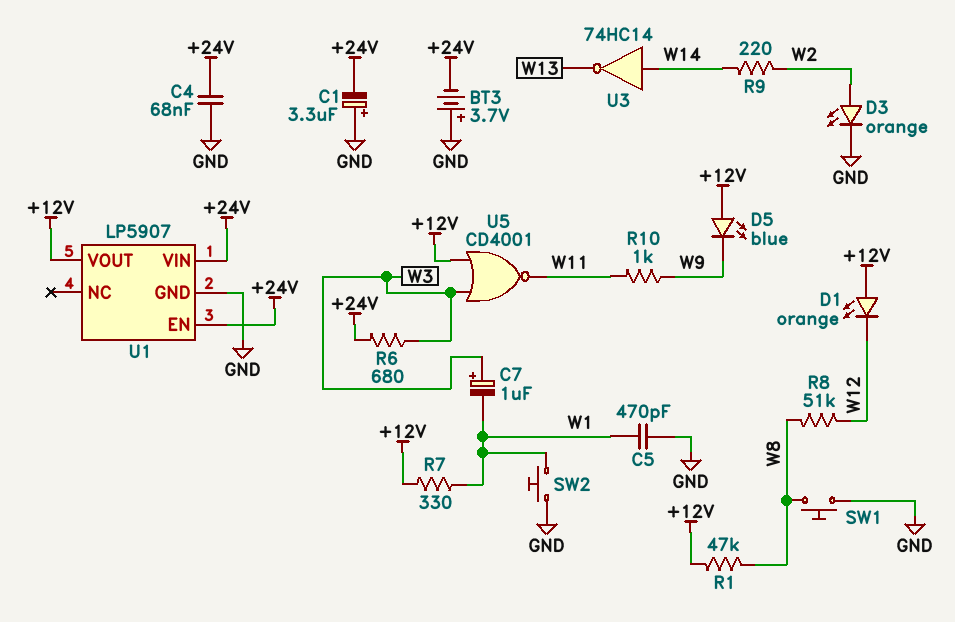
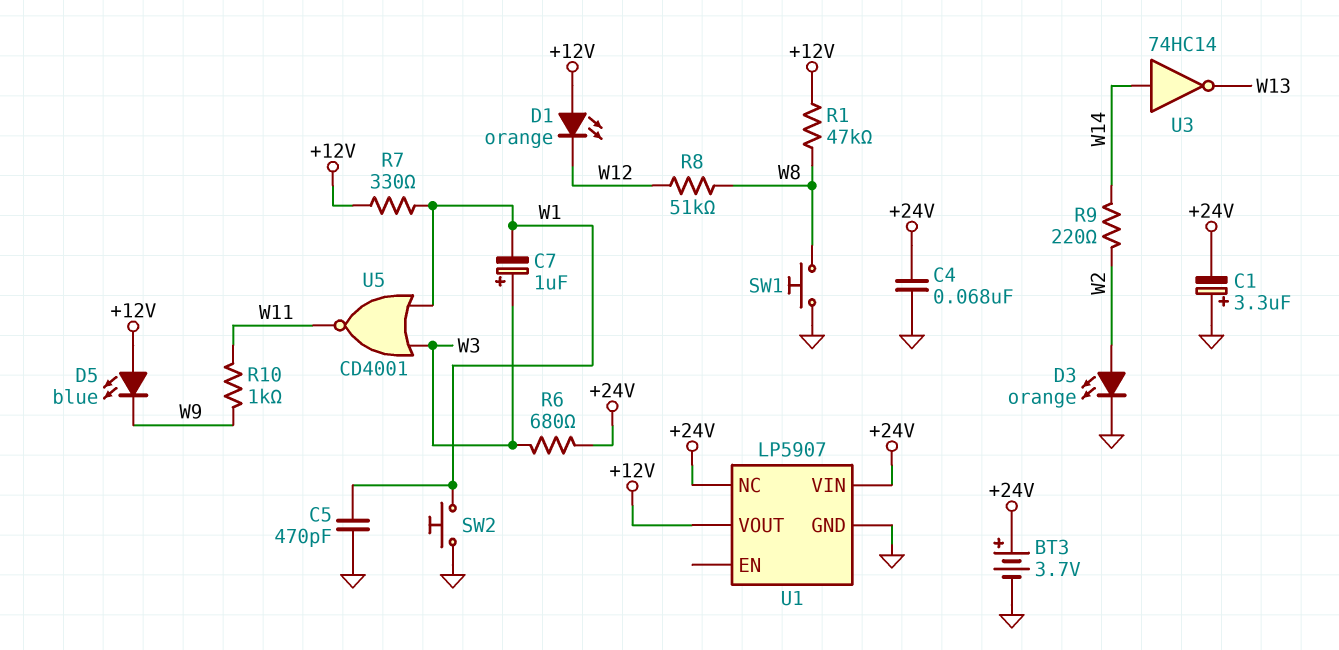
BT3: 3.7V (plus GND, minus +24V) -> 3.7V (plus +24V, minus GND)
U1 pin EN: +24V -> none
U1 pin NC: none -> +24V
U5: NOR CD4001 (in +12V, in W3, out W11) -> NOR CD4001 (in W1, in W3, out W11)

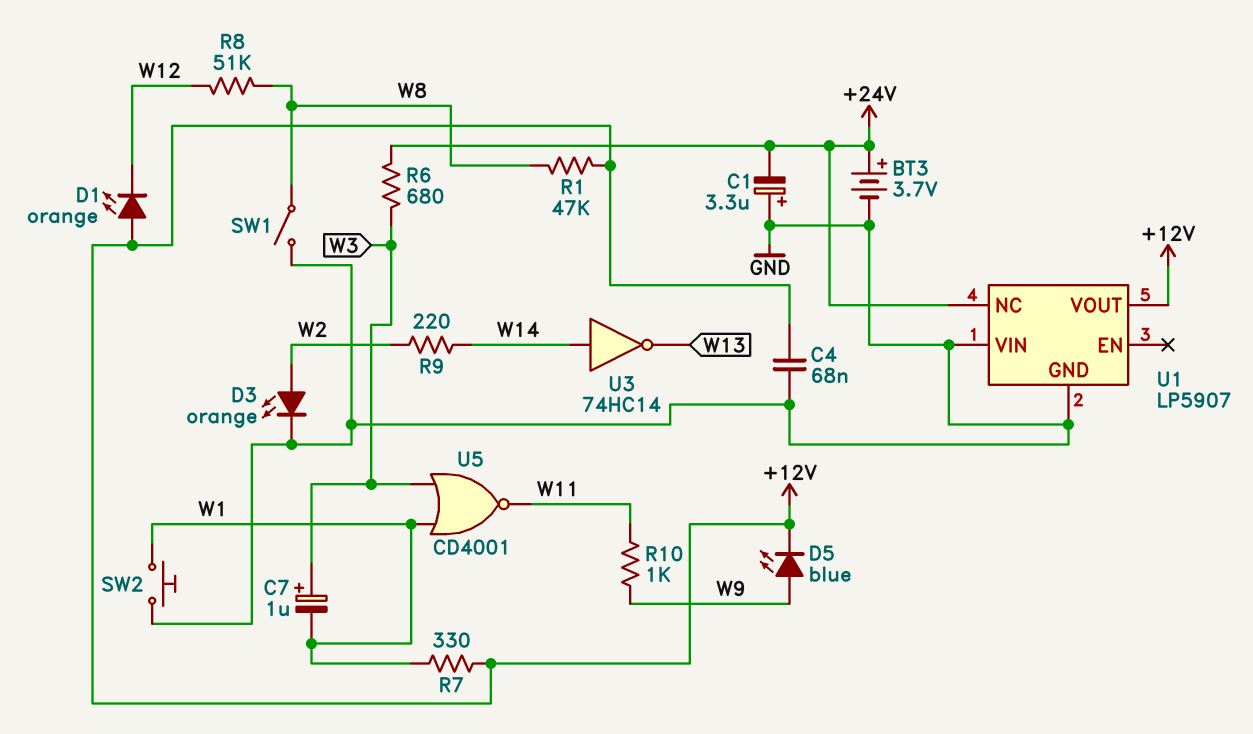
C4: 68nF (+24V, GND) -> 68nF (+12V, GND)
C5: 470pF (GND, W1) -> none
D5: LED blue (A +12V, K W9) -> LED blue (A W9, K +12V)
SW1: button (GND, W8) -> switch (GND, W8)
U1 pin VIN: +24V -> GND

